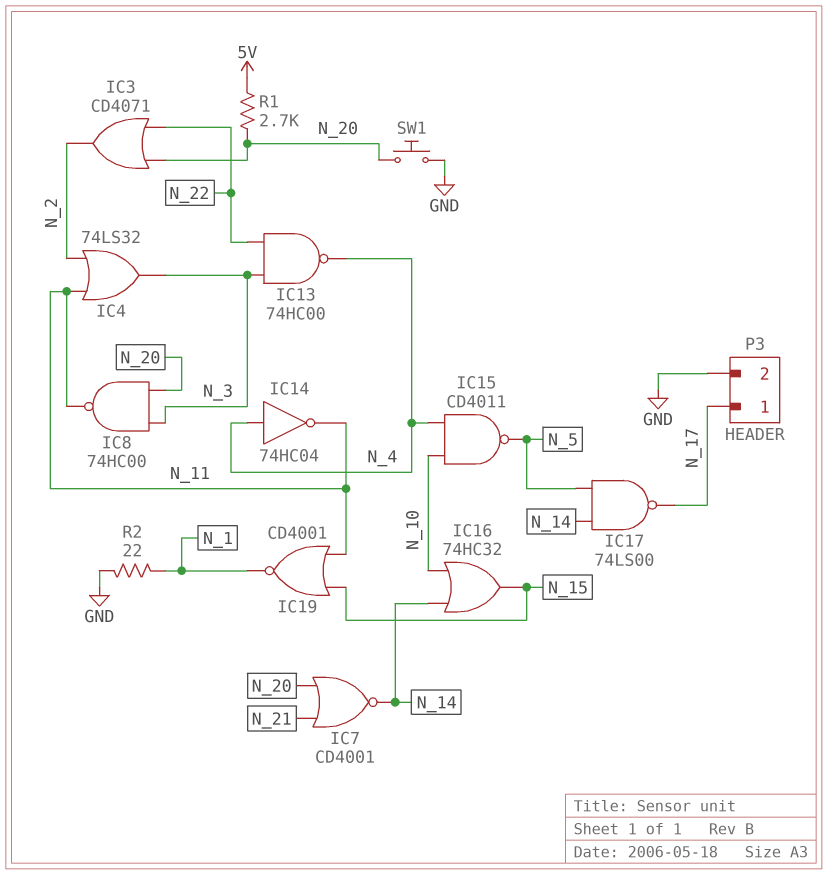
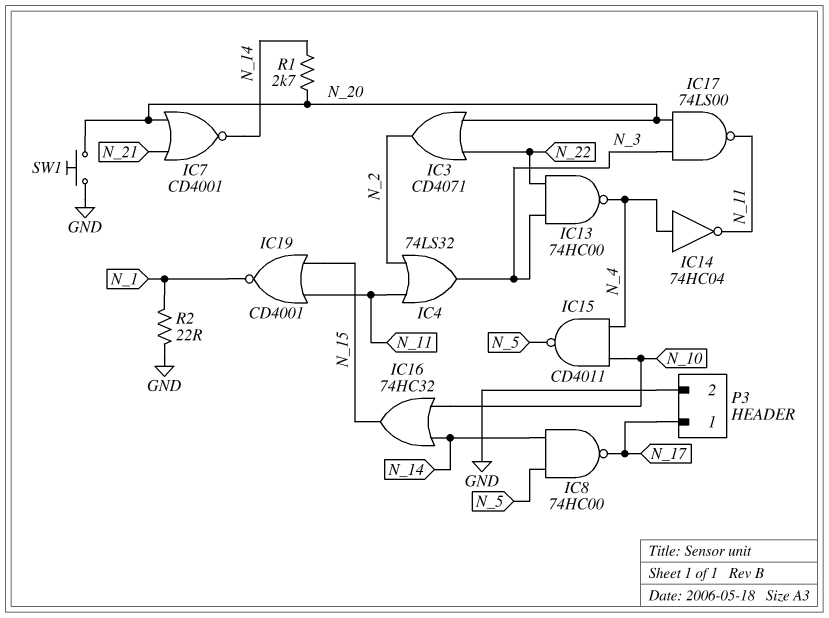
IC8: NAND 74HC00 (in N_3, in N_20, out N_11) -> NAND 74HC00 (in N_5, in N_14, out N_17)
IC17: NAND 74LS00 (in N_5, in N_14, out N_17) -> NAND 74LS00 (in N_3, in N_20, out N_11)
R1: 2.7k (5V, N_20) -> 2.7k (N_14, N_20)

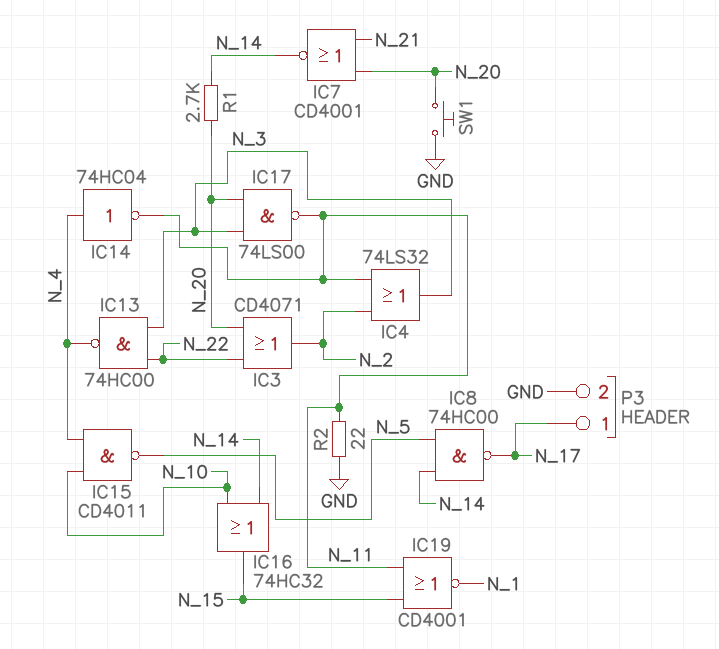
R2: 22 (GND, N_1) -> 22 (GND, N_11)

